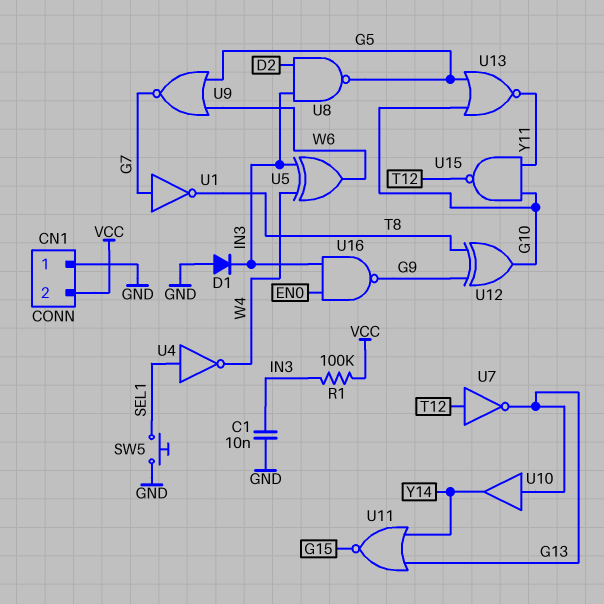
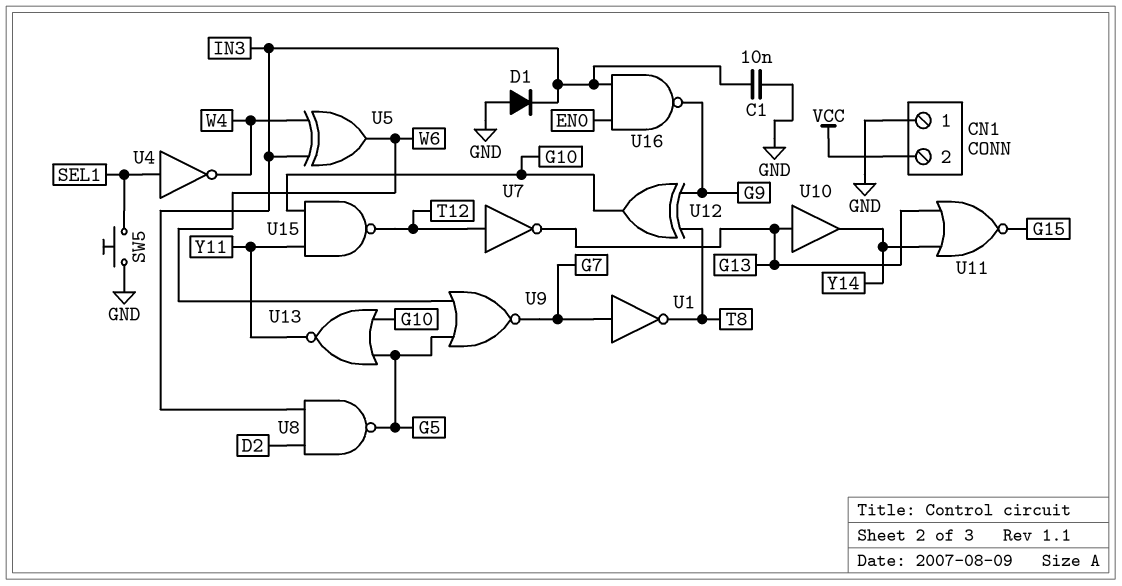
R1: 100k (IN3, VCC) -> none

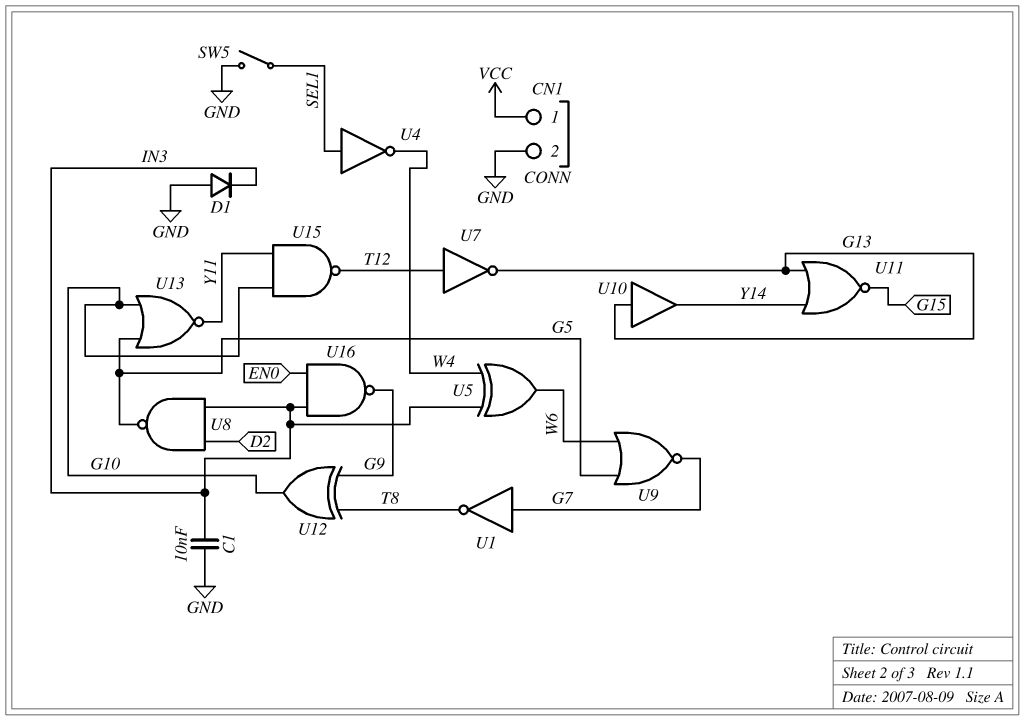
CN1 pin 1: GND -> VCC
CN1 pin 2: VCC -> GND
SW5: button (GND, SEL1) -> switch (GND, SEL1)

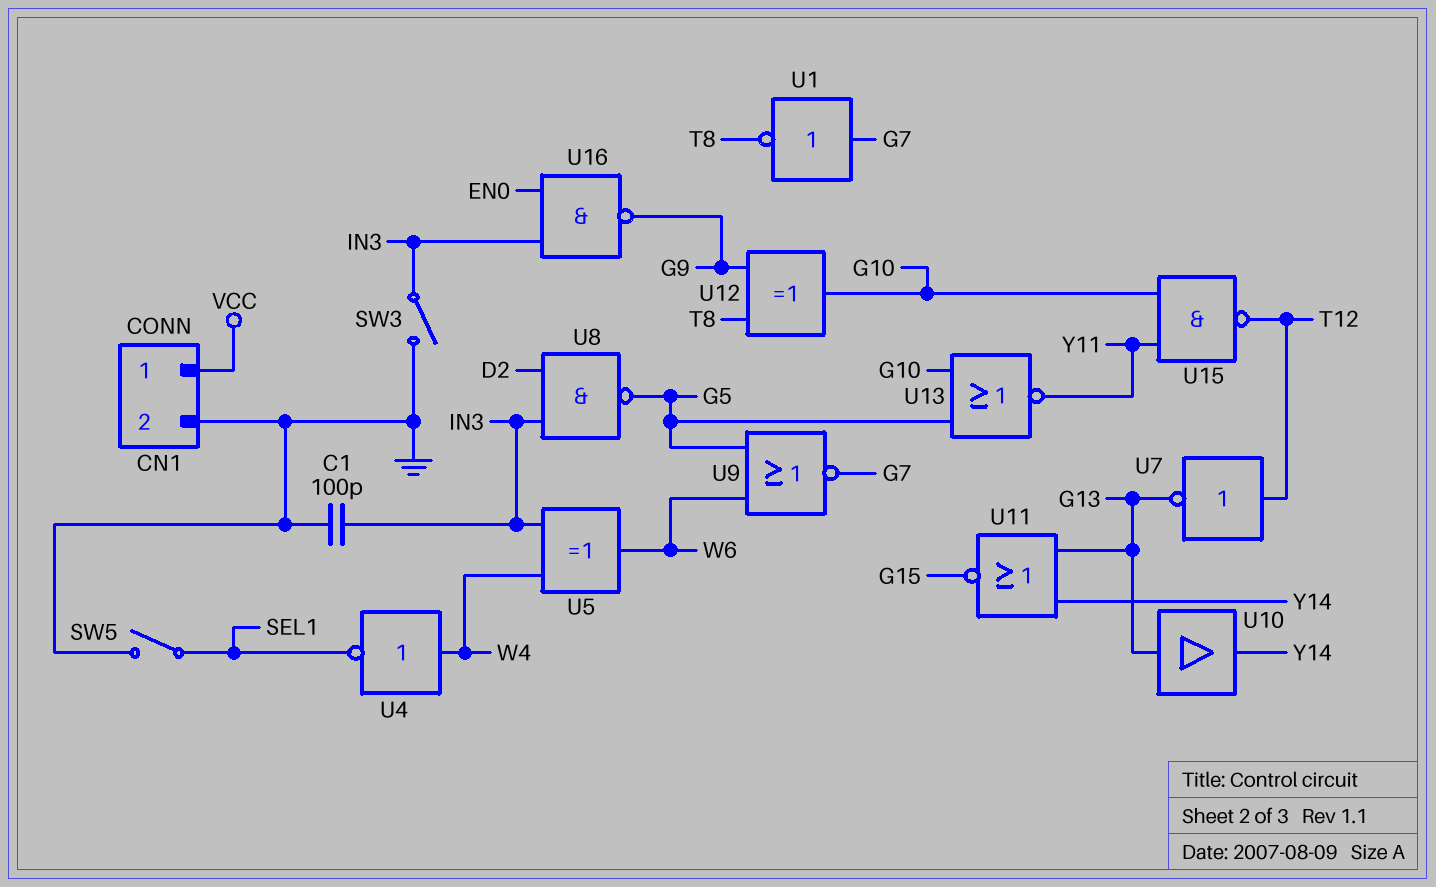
C1: 10nF (GND, IN3) -> 100pF (GND, IN3)
D1: diode (A GND, K IN3) -> none
SW3: none -> switch (GND, IN3)
U4: NOT (in SEL1, out W4) -> NOT (in W4, out SEL1)

